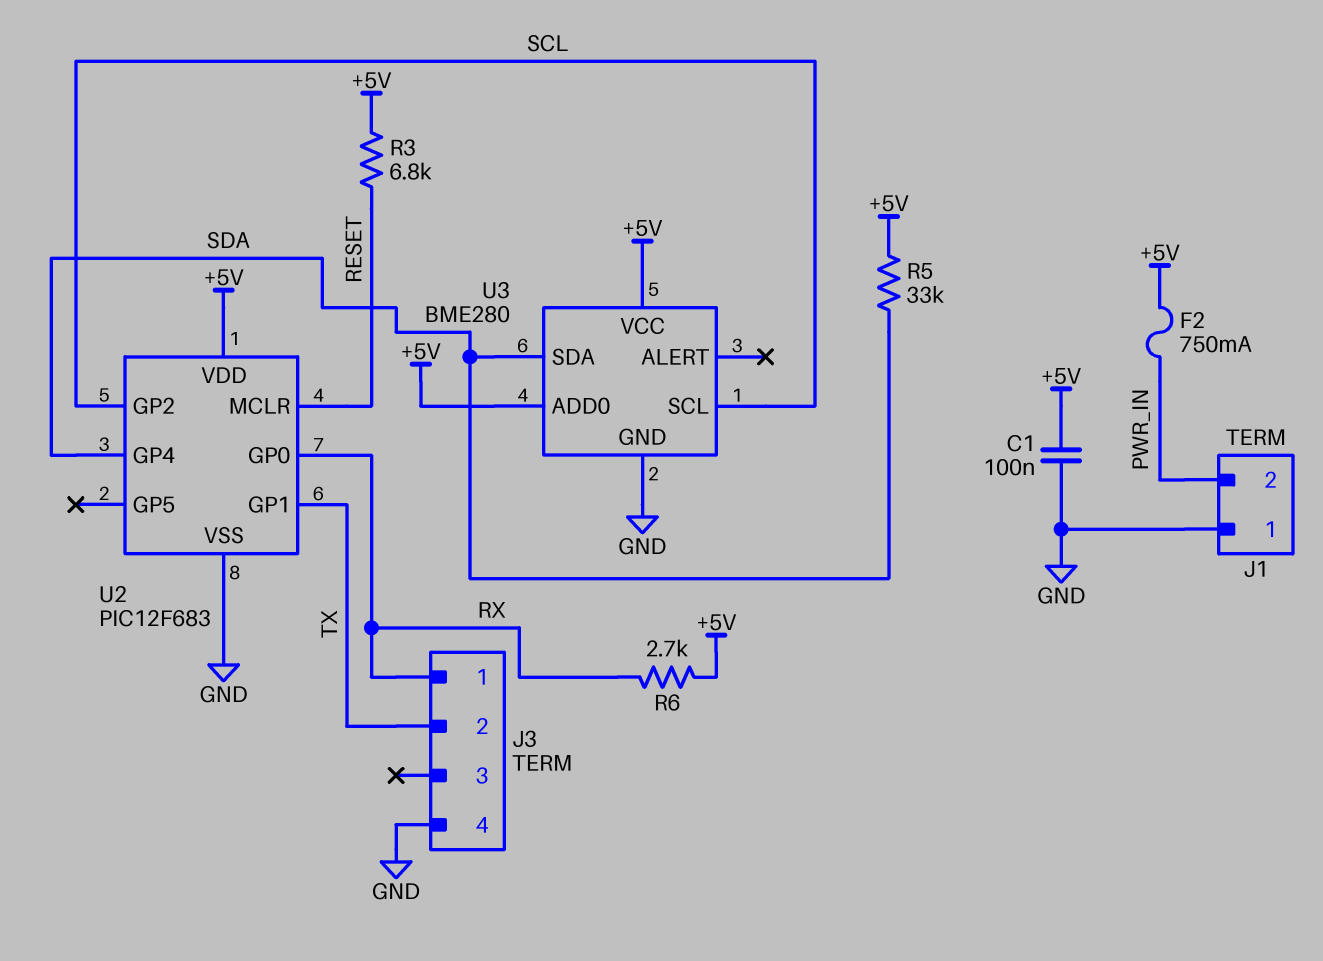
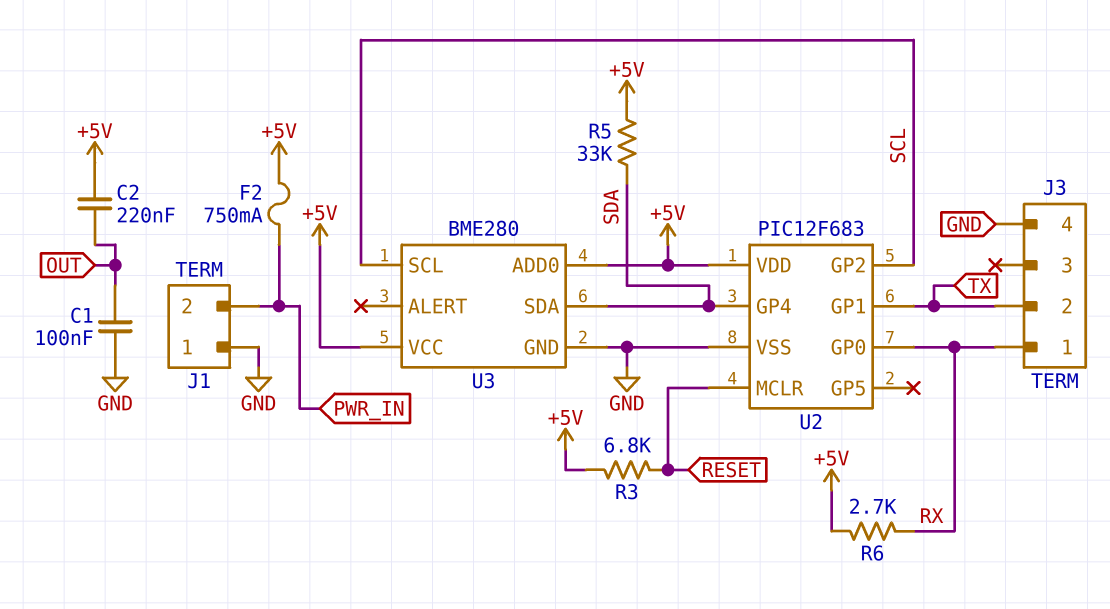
C1: 100nF (+5V, GND) -> 100nF (GND, OUT)
C2: none -> 220nF (+5V, OUT)

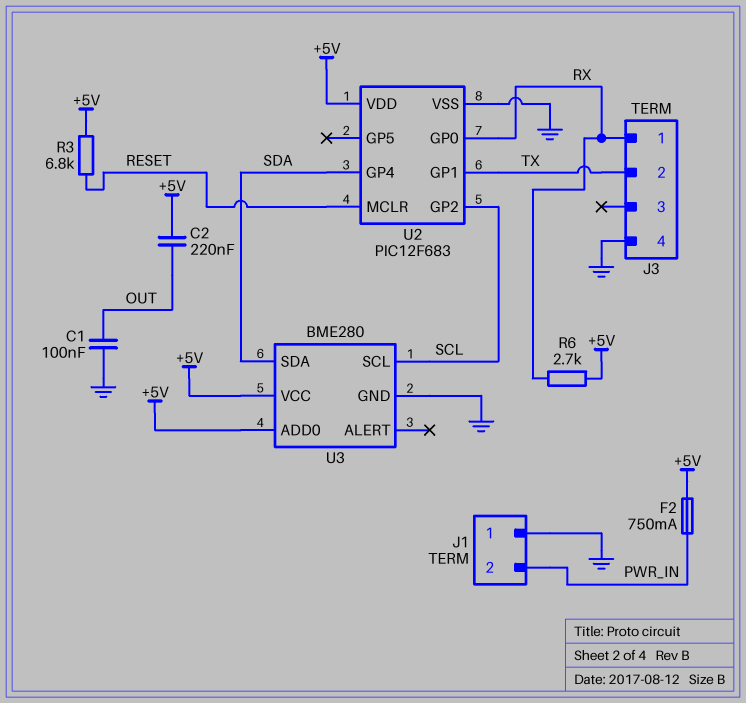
R5: 33k (+5V, SDA) -> none

